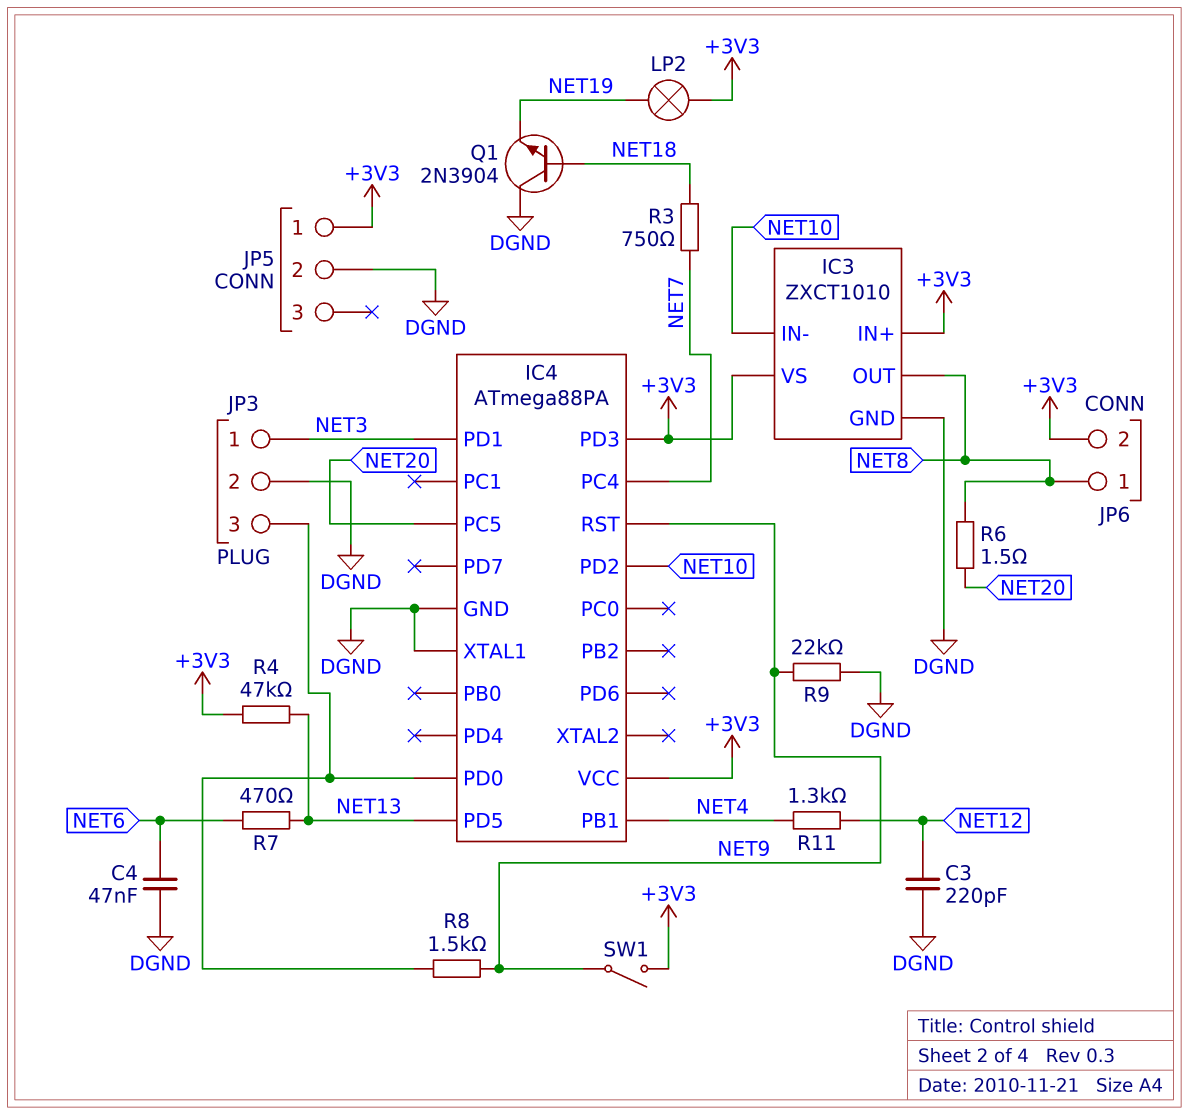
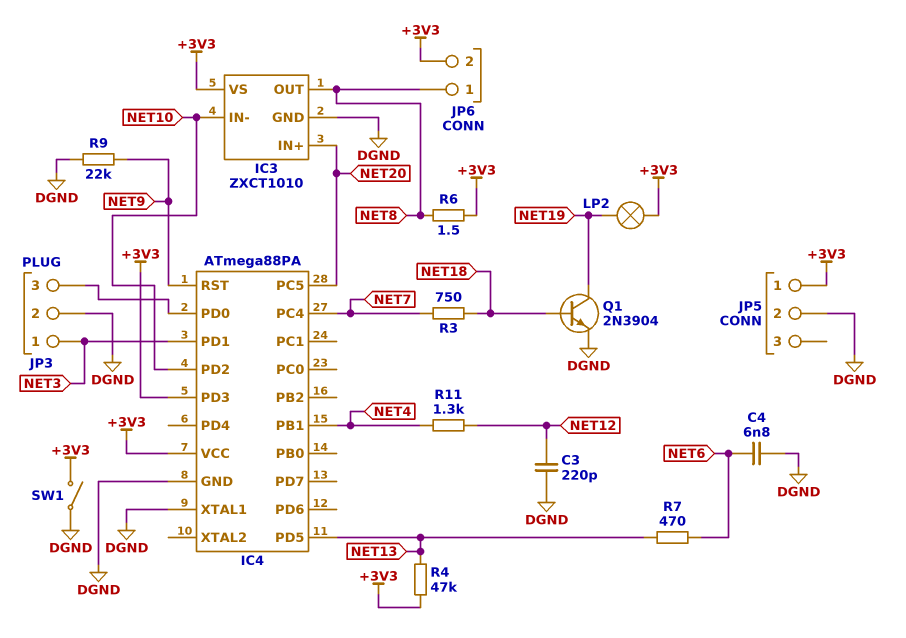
C4: 47nF (DGND, NET6) -> 6.8nF (DGND, NET6)
IC3 pin IN+: +3V3 -> NET20
Q1: NPN 2N3904 (B NET18, C DGND, E NET19) -> NPN 2N3904 (B NET18, C NET19, E DGND)
R6: 1.5 (NET8, NET20) -> 1.5 (+3V3, NET8)
R8: 1.5k (IC4/PD0, NET9) -> none
SW1: switch (+3V3, NET9) -> switch (+3V3, DGND)

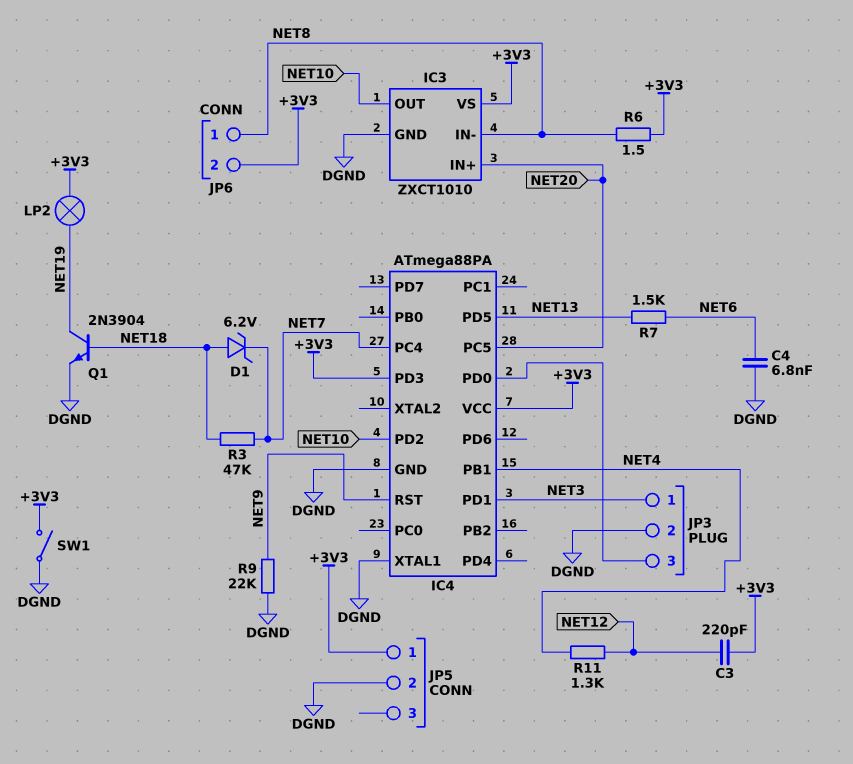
C3: 220pF (DGND, NET12) -> 220pF (+3V3, NET12)
D1: none -> zener 6.2V (A NET18, K NET7)
IC3 pin IN-: NET10 -> NET8
IC3 pin OUT: NET8 -> NET10
R3: 750 (NET7, NET18) -> 47k (NET7, NET18)
R4: 47k (+3V3, NET13) -> none
R7: 470 (NET6, NET13) -> 1.5k (NET6, NET13)

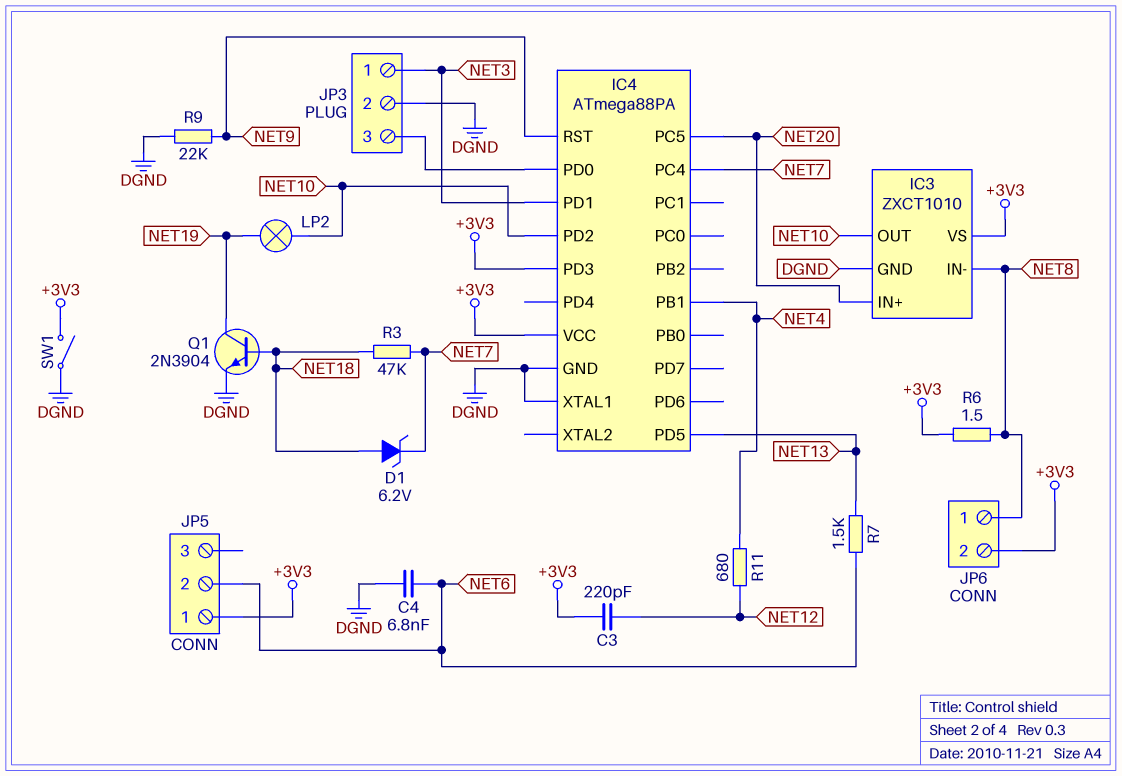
JP5 pin 2: DGND -> NET6
LP2: lamp (+3V3, NET19) -> lamp (NET10, NET19)
R11: 1.3k (NET4, NET12) -> 680 (NET4, NET12)

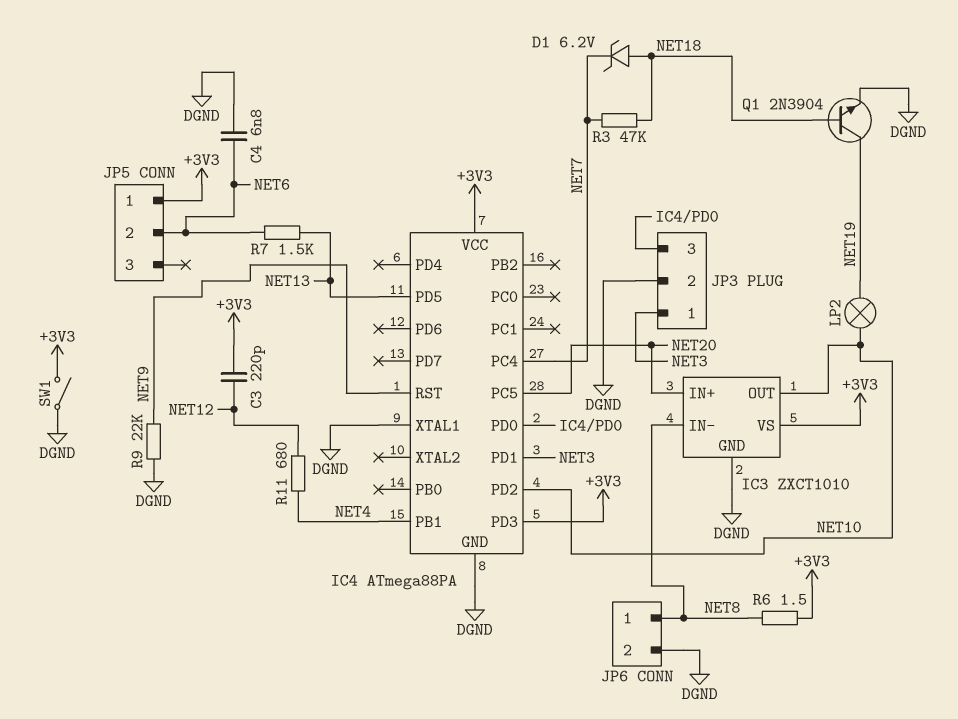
JP6 pin 2: +3V3 -> DGND

